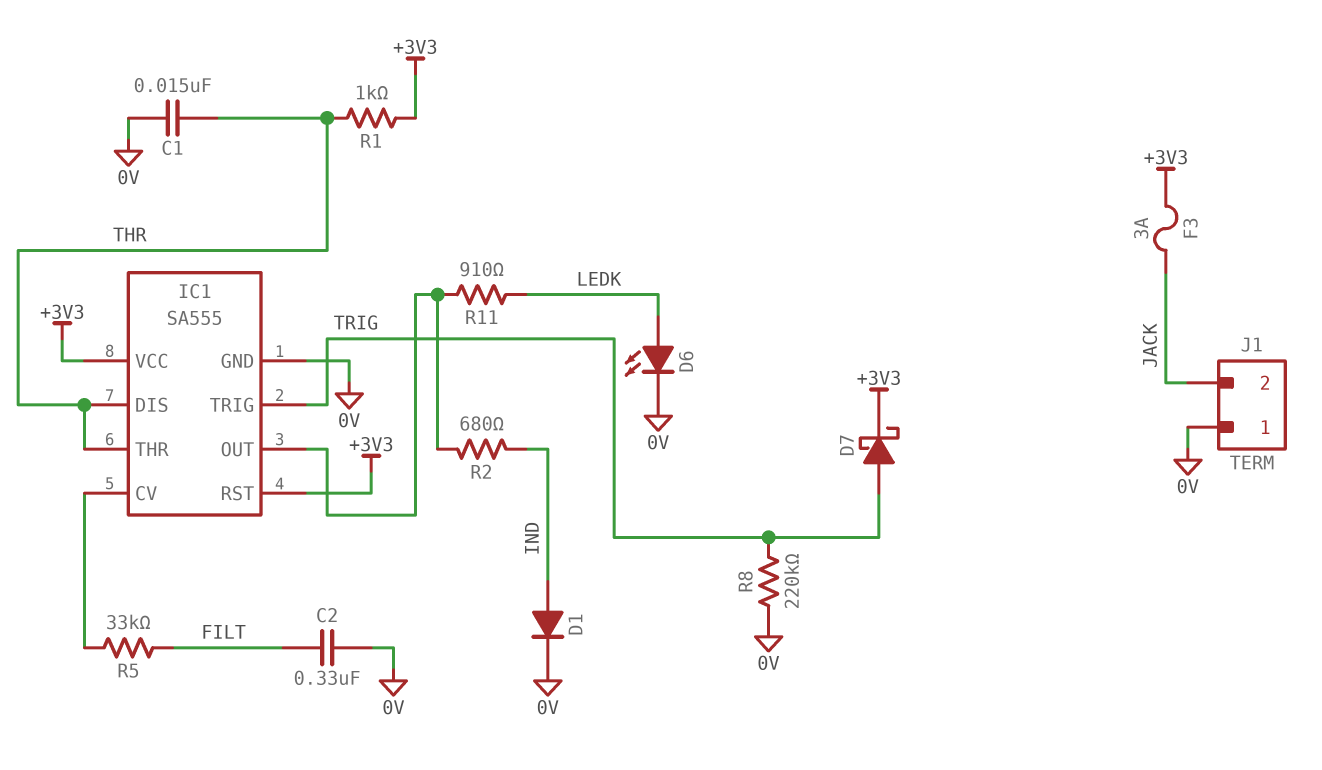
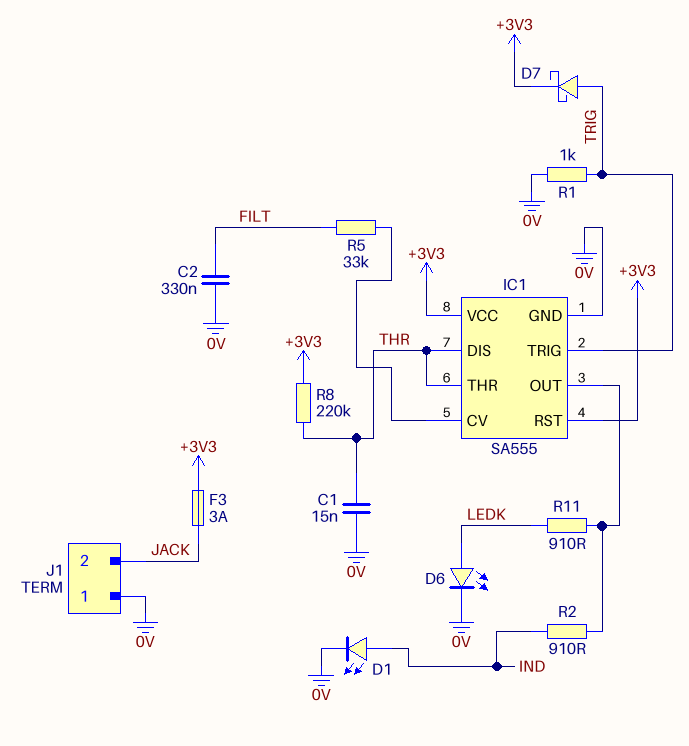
D1: diode (A IND, K 0V) -> LED (A IND, K 0V)
R1: 1k (+3V3, THR) -> 1k (0V, TRIG)
R2: 680 (IC1/OUT, IND) -> 910 (IC1/OUT, IND)
R8: 220k (0V, TRIG) -> 220k (+3V3, THR)

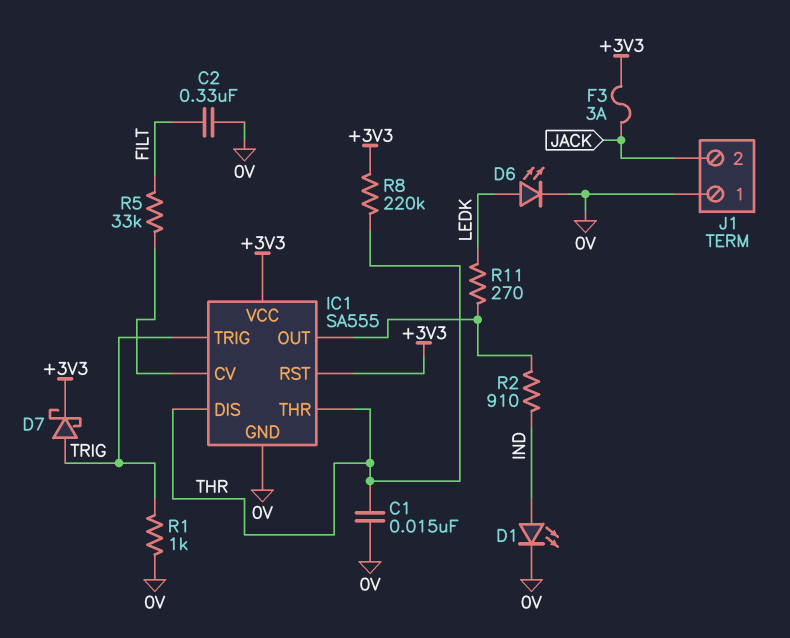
R11: 910 (IC1/OUT, LEDK) -> 270 (IC1/OUT, LEDK)

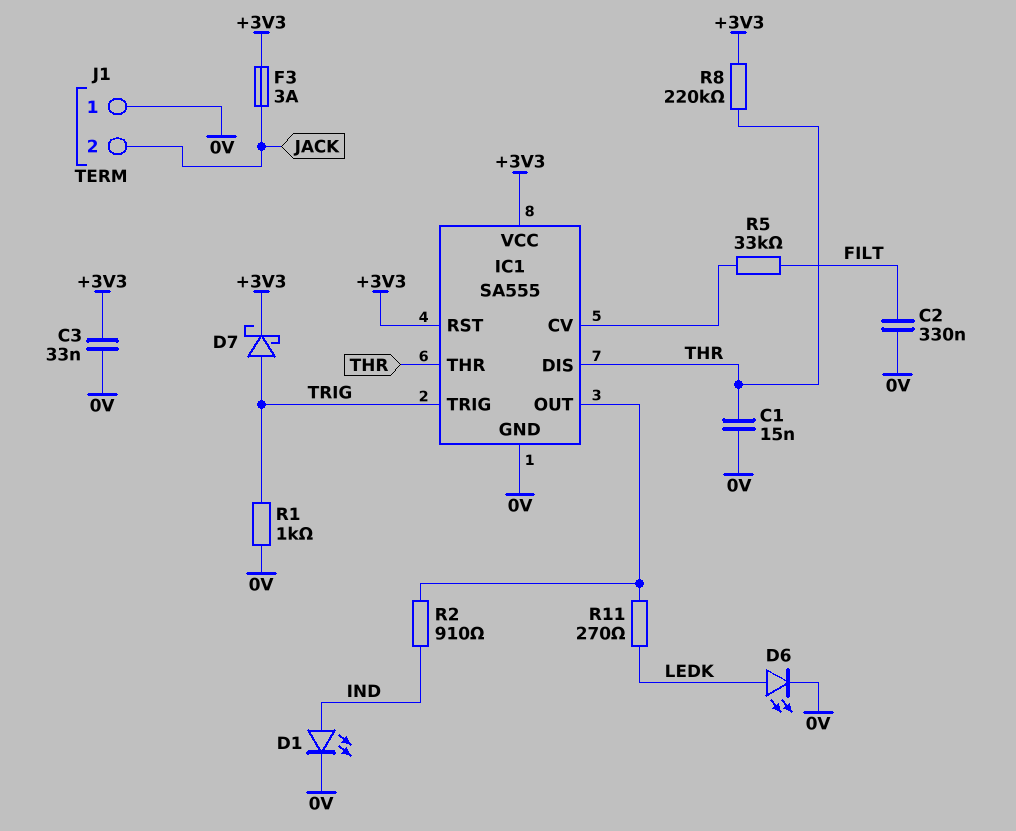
C3: none -> 33nF (+3V3, 0V)

